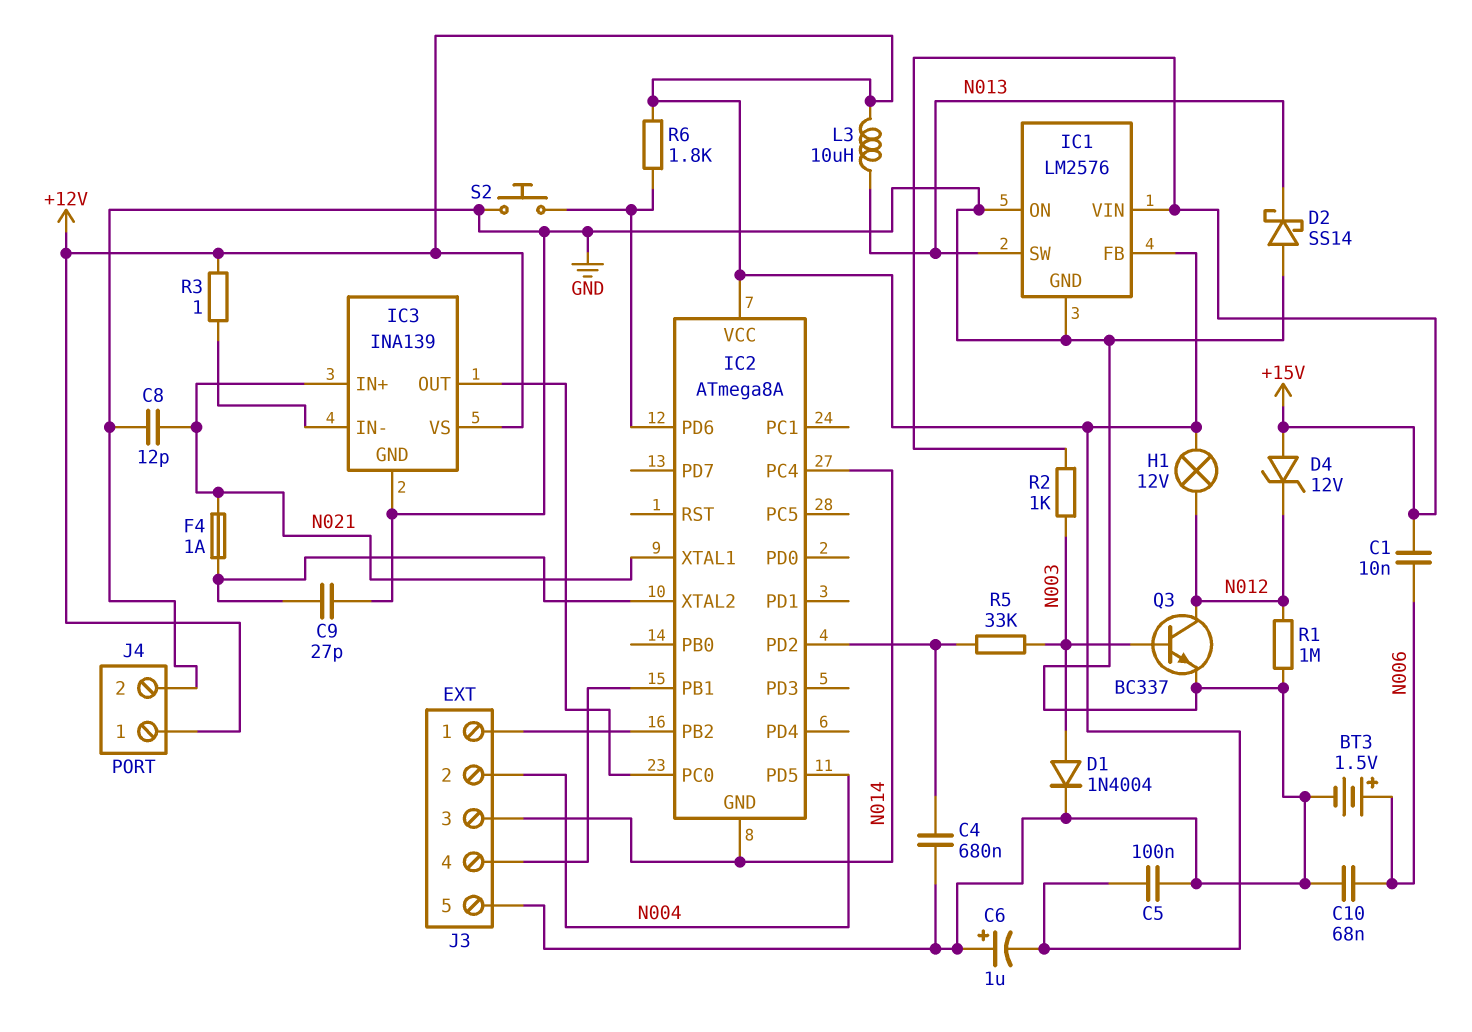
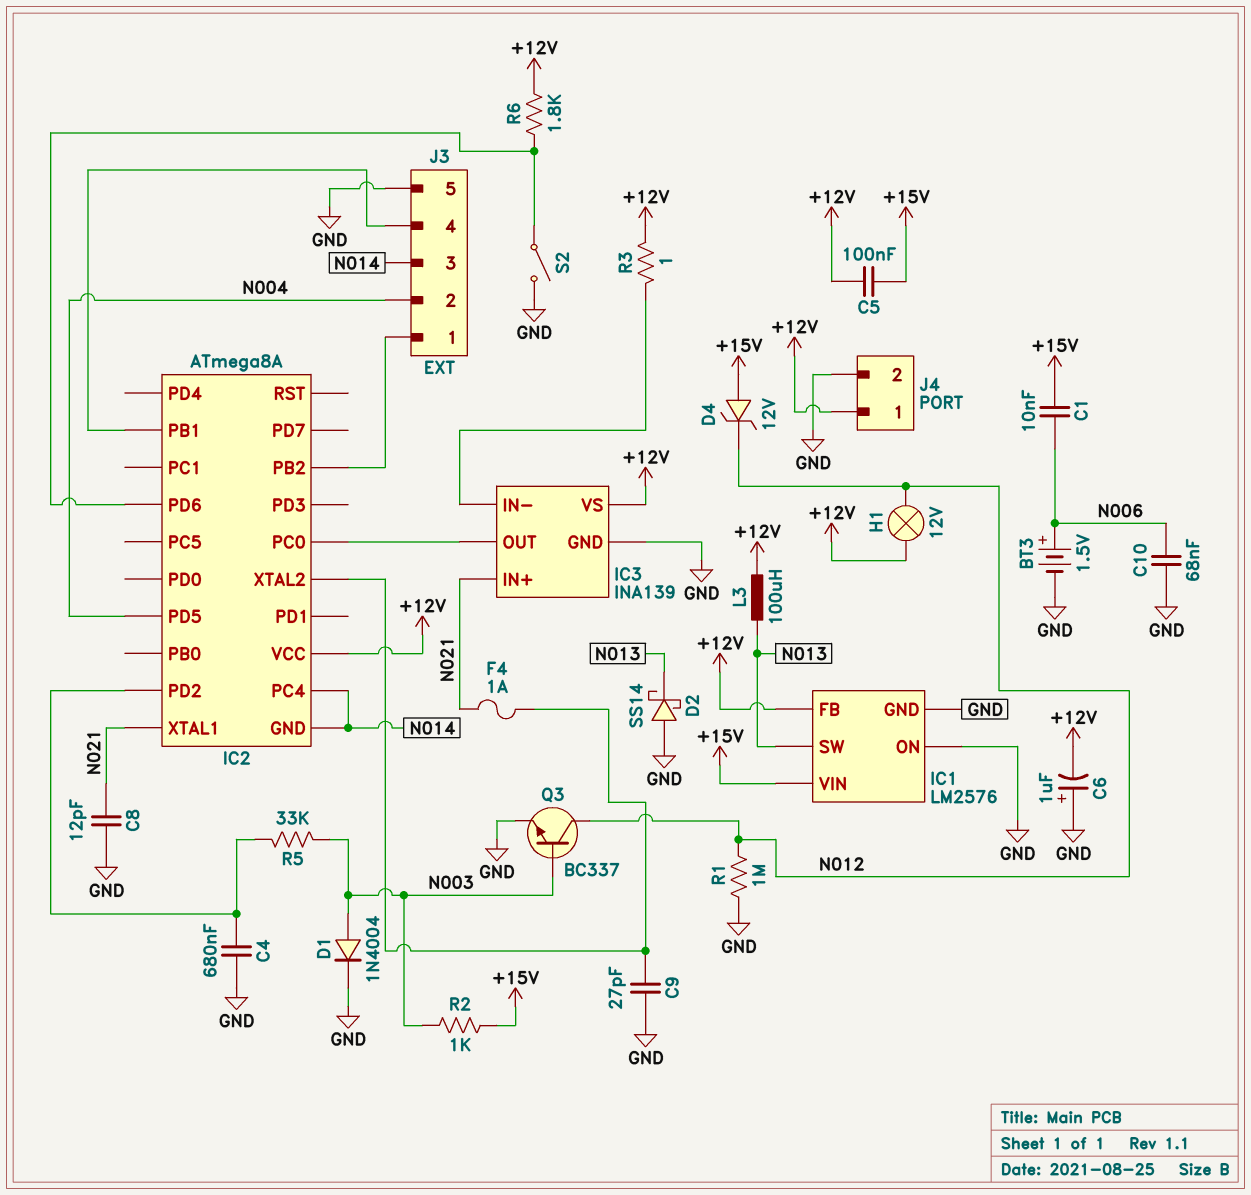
C5: 100nF (+12V, GND) -> 100nF (+12V, +15V)
L3: 10uH (+12V, N013) -> 100uH (+12V, N013)
S2: button (GND, IC2/PD6) -> switch (GND, IC2/PD6)

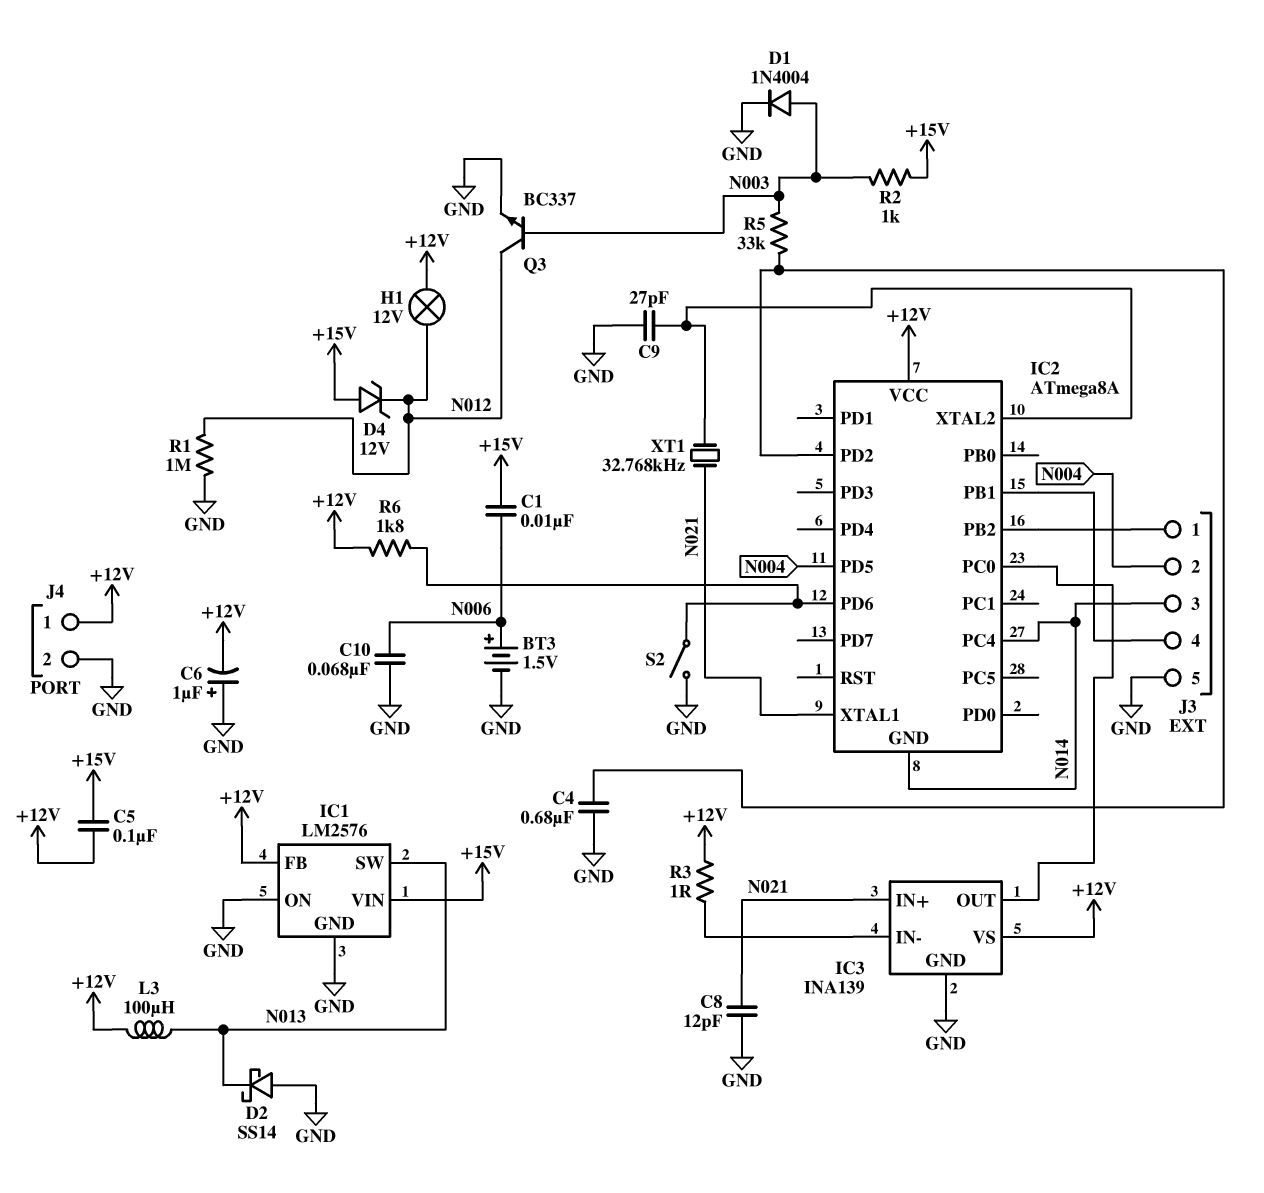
F4: 1A (IC2/XTAL2, N021) -> none
XT1: none -> 32.768kHz (IC2/XTAL2, N021)

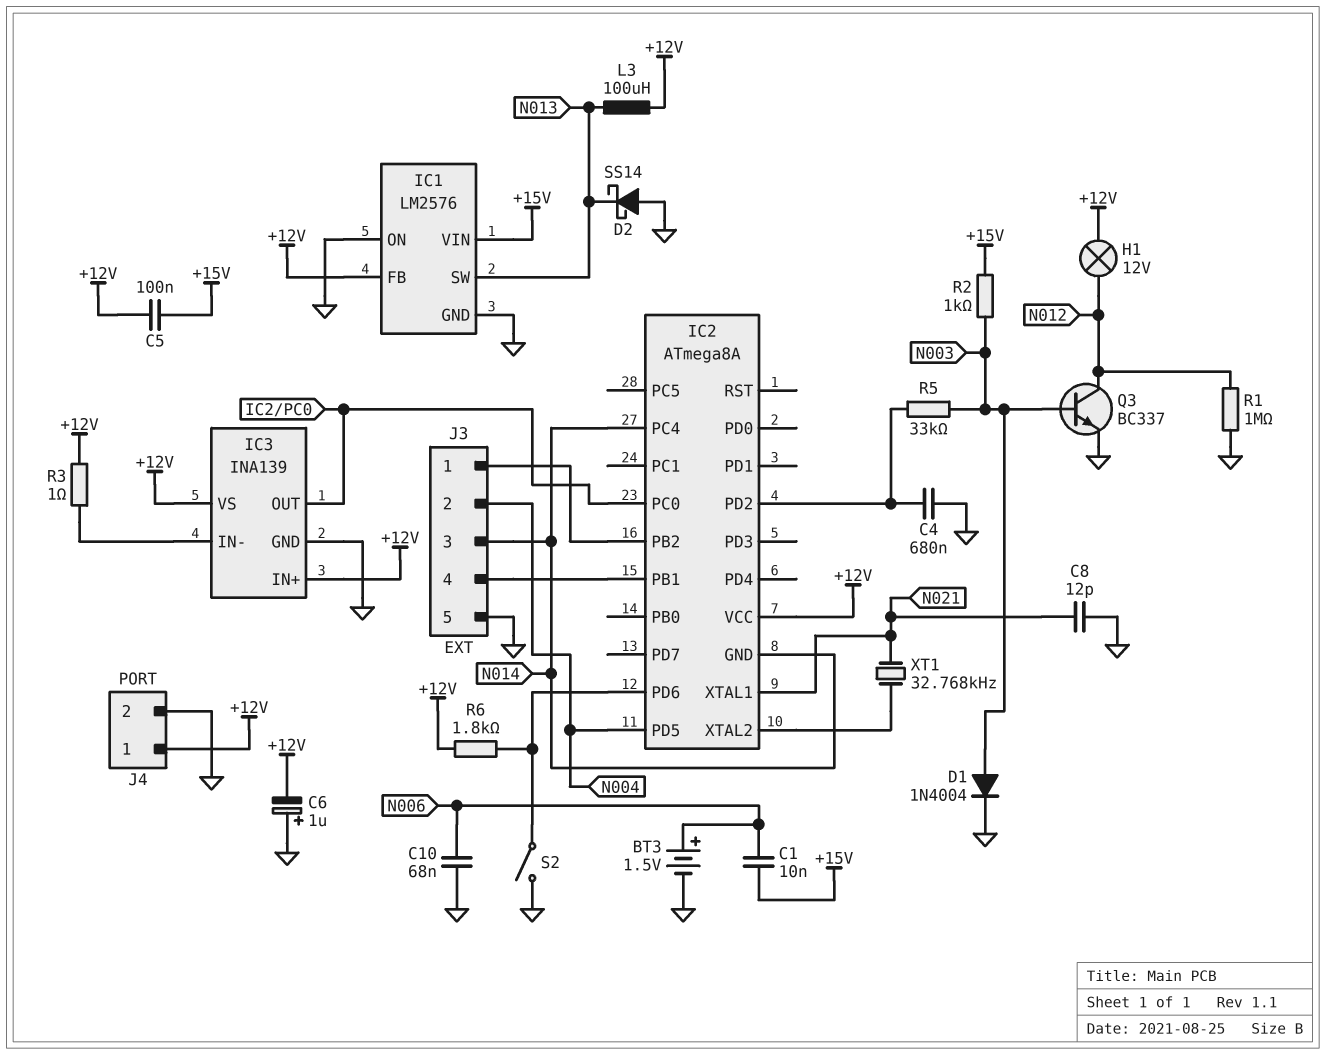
C9: 27pF (GND, IC2/XTAL2) -> none
D4: zener 12V (A +15V, K N012) -> none
IC3 pin IN+: N021 -> +12V

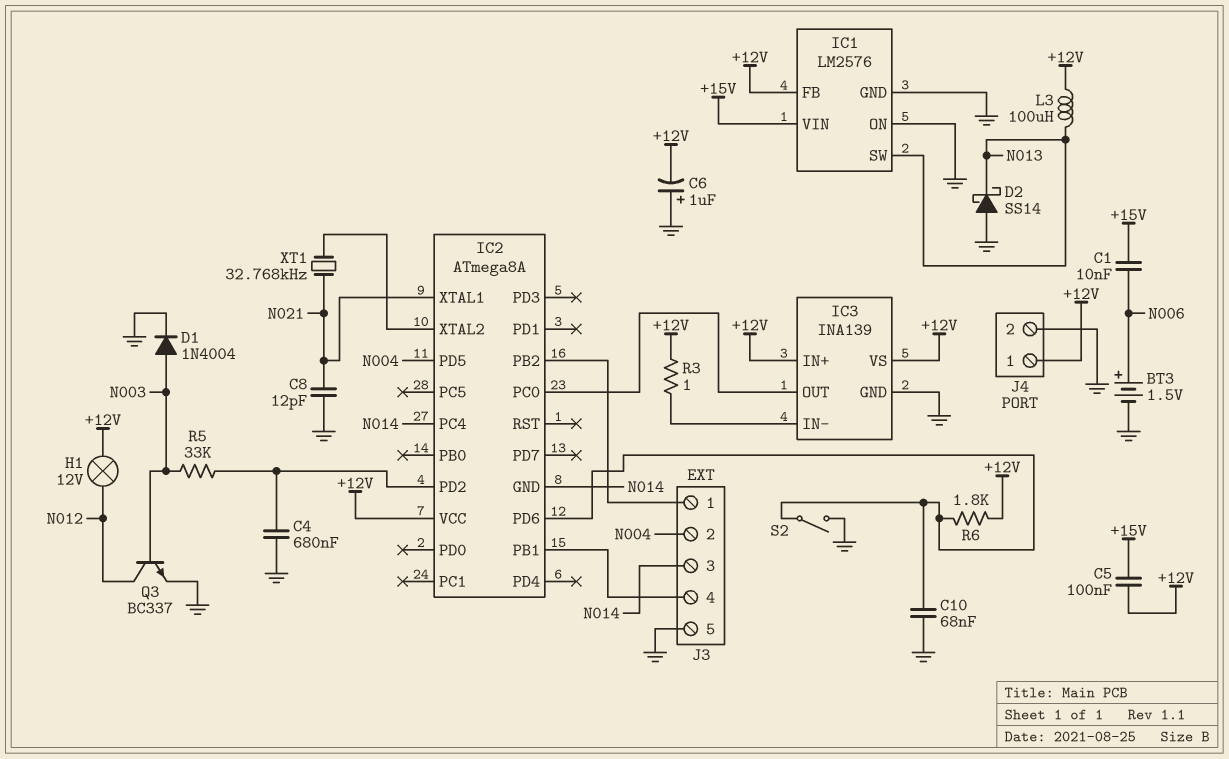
C10: 68nF (GND, N006) -> 68nF (GND, IC2/PD6)
R1: 1M (GND, N012) -> none
R2: 1k (+15V, N003) -> none

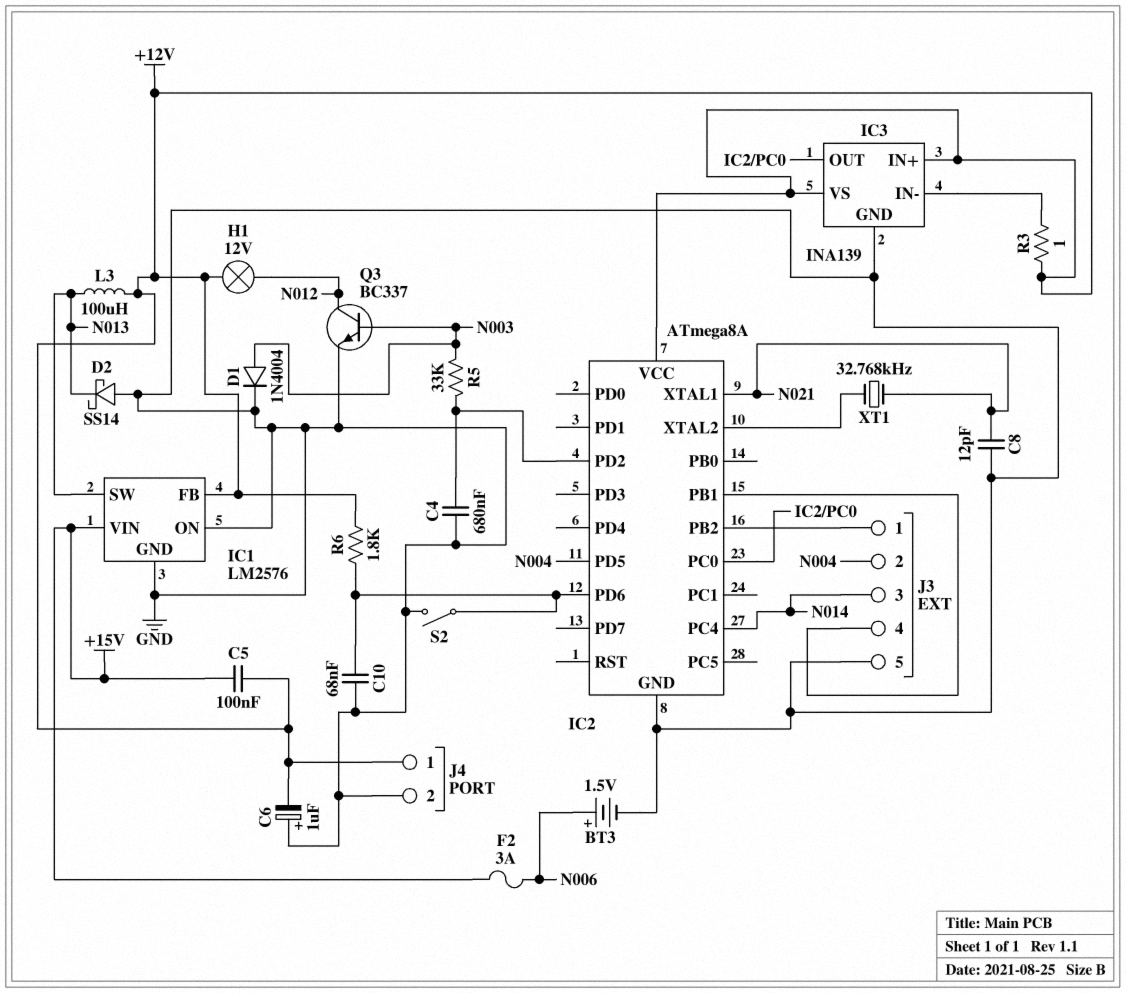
C1: 10nF (+15V, N006) -> none
F2: none -> 3A (+15V, N006)
IC2 pin GND: N014 -> GND

